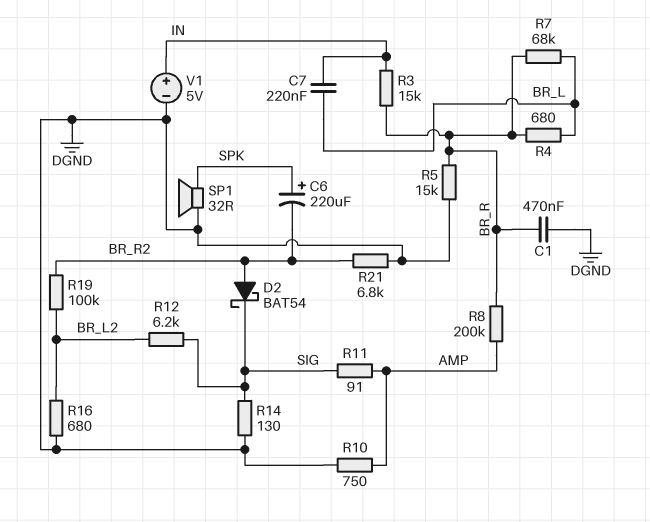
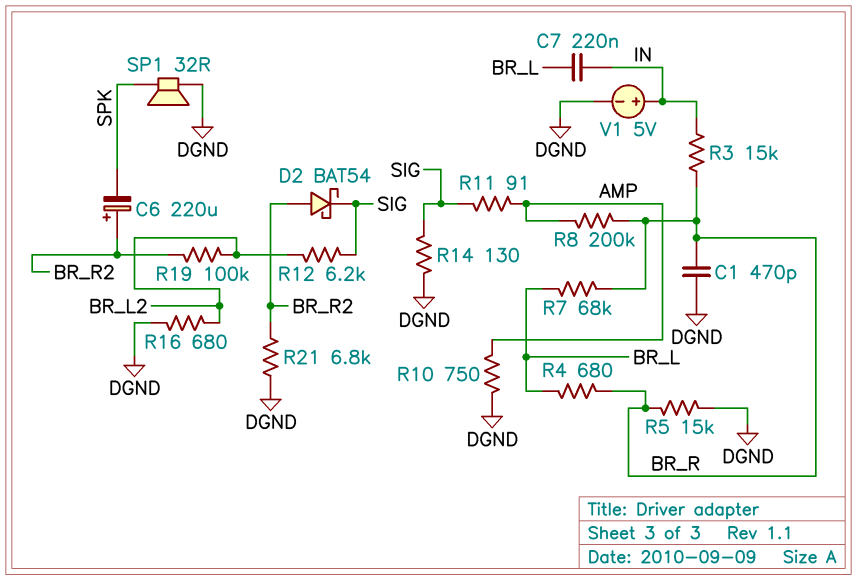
C1: 470nF (BR_R, DGND) -> 470pF (BR_R, DGND)
C6: 220uF (plus SPK, minus BR_R2) -> 220uF (plus BR_R2, minus SPK)

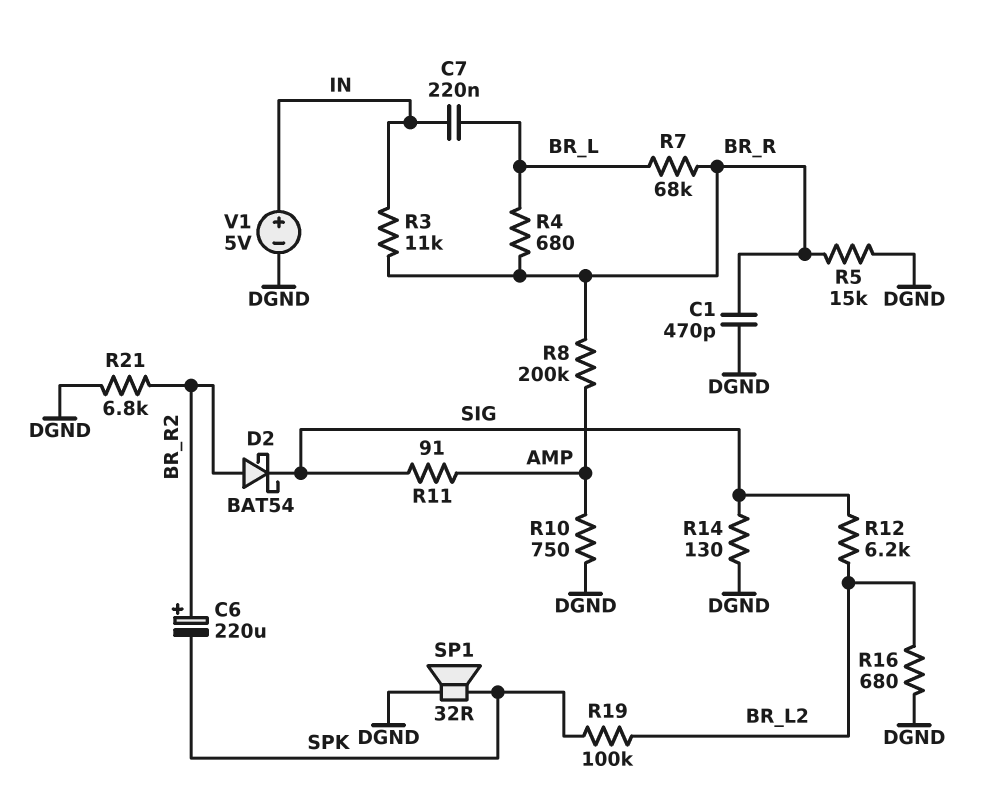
R3: 15k (BR_R, IN) -> 11k (BR_R, IN)
R19: 100k (BR_L2, BR_R2) -> 100k (BR_L2, SPK)

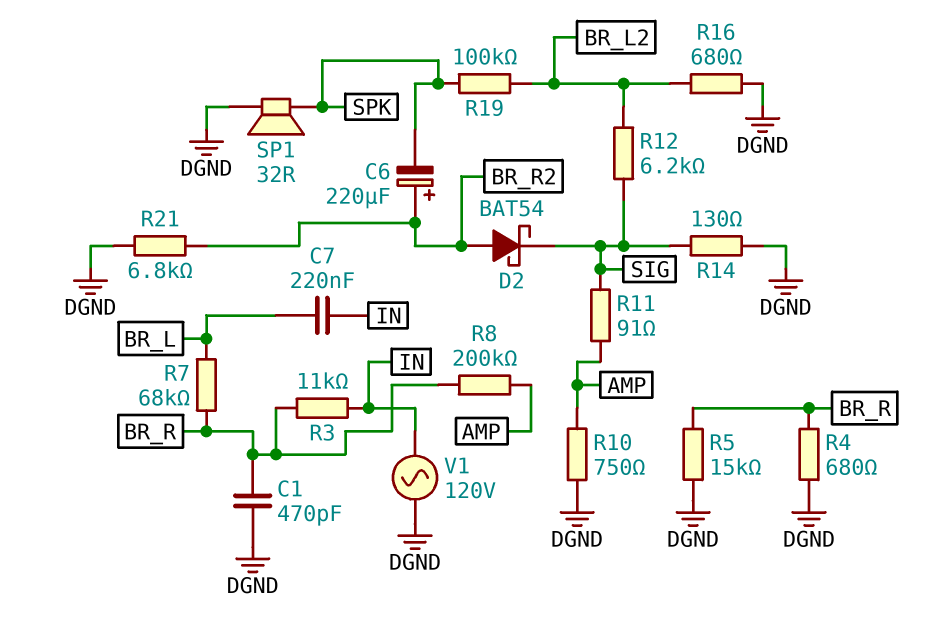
R4: 680 (BR_L, BR_R) -> 680 (BR_R, DGND)
V1: 5V (plus IN, minus DGND) -> AC 120V (DGND, IN)

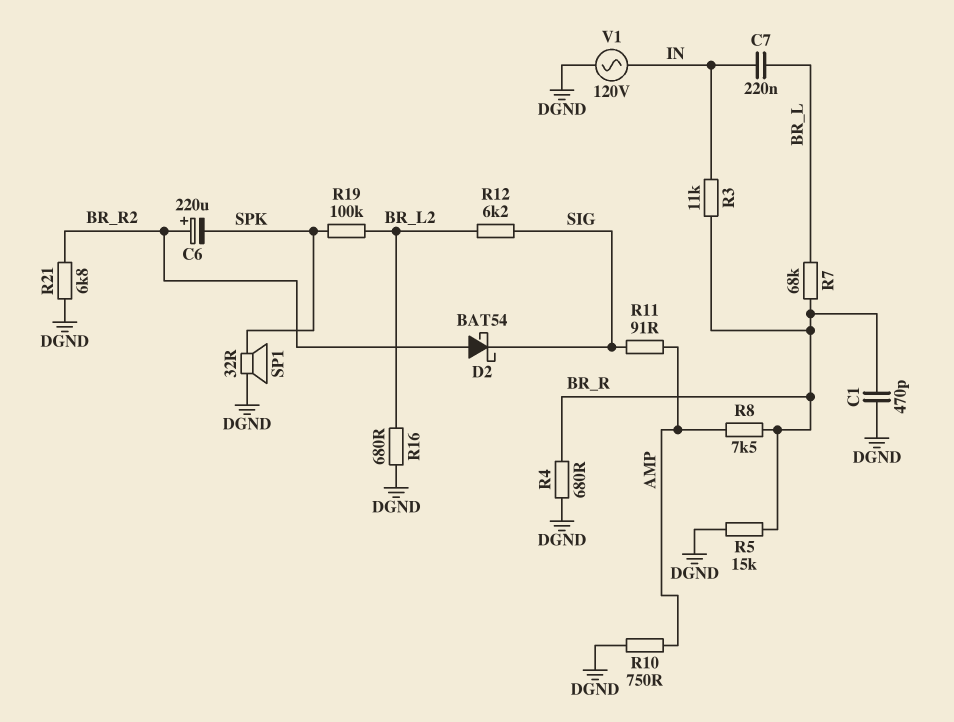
R8: 200k (AMP, BR_R) -> 7.5k (AMP, BR_R)
R14: 130 (DGND, SIG) -> none

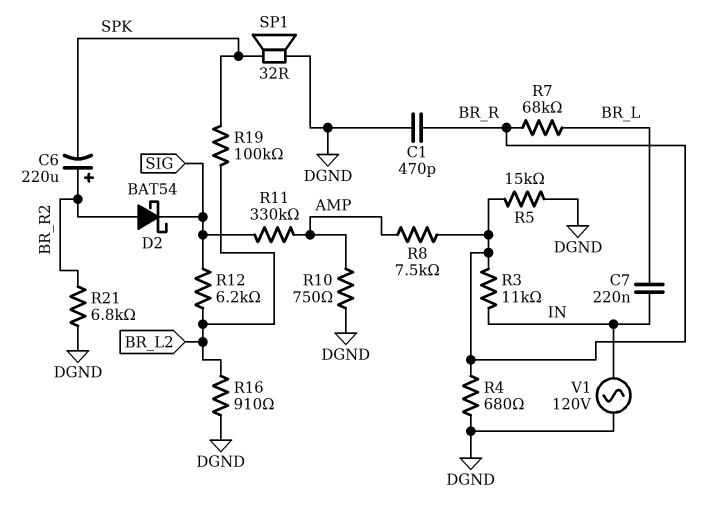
R11: 91 (AMP, SIG) -> 330k (AMP, SIG)
R16: 680 (BR_L2, DGND) -> 910 (BR_L2, DGND)

